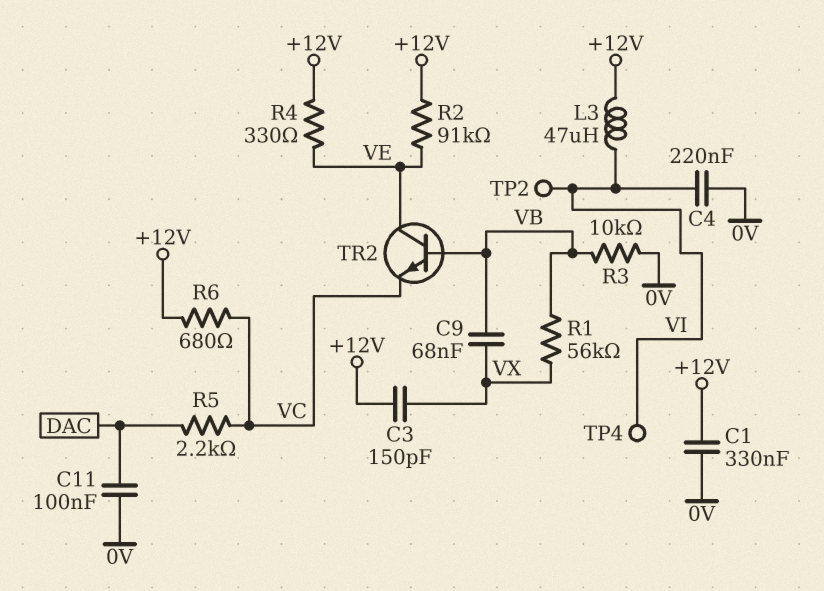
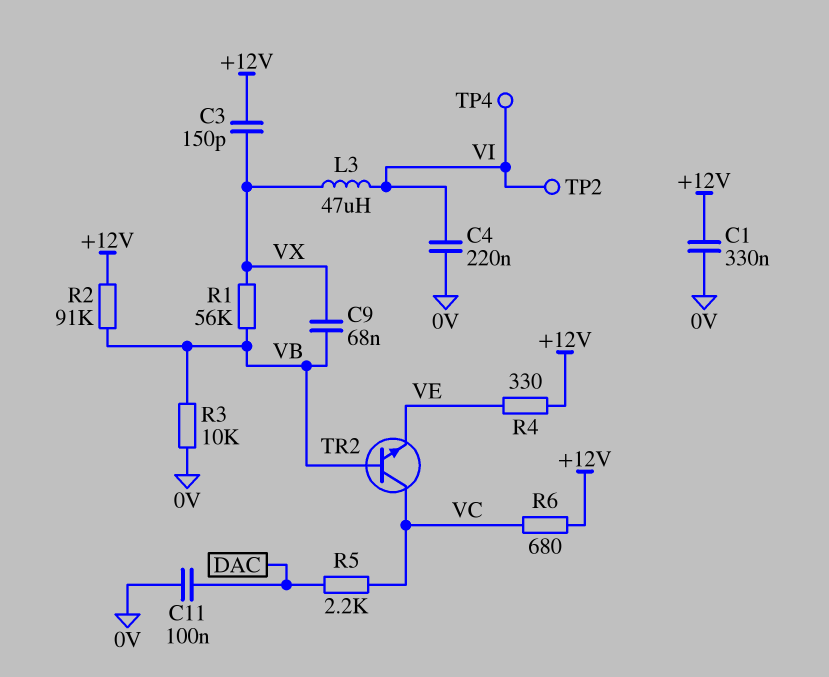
L3: 47uH (+12V, VI) -> 47uH (VI, VX)
R2: 91k (+12V, VE) -> 91k (+12V, VB)
TR2: NPN (B VB, C VE, E VC) -> NPN (B VB, C VC, E VE)

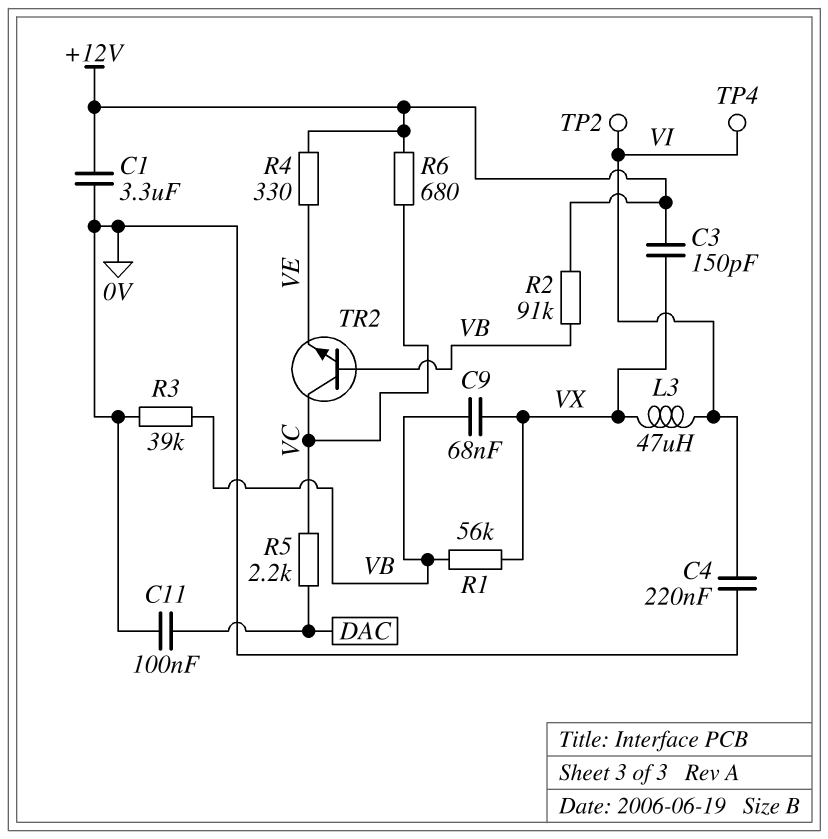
C1: 330nF (+12V, 0V) -> 3.3uF (+12V, 0V)
R3: 10k (0V, VB) -> 39k (0V, VB)

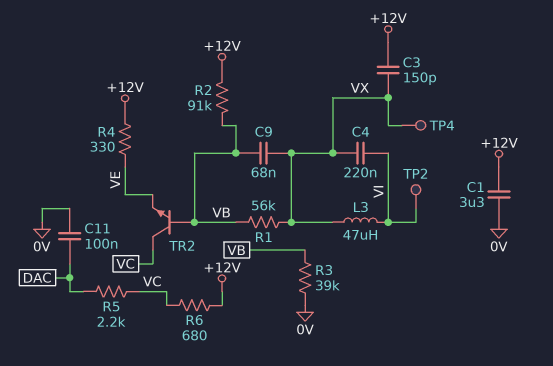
C4: 220nF (0V, VI) -> 220nF (VI, VX)
TP4: test point (VI) -> test point (VX)

